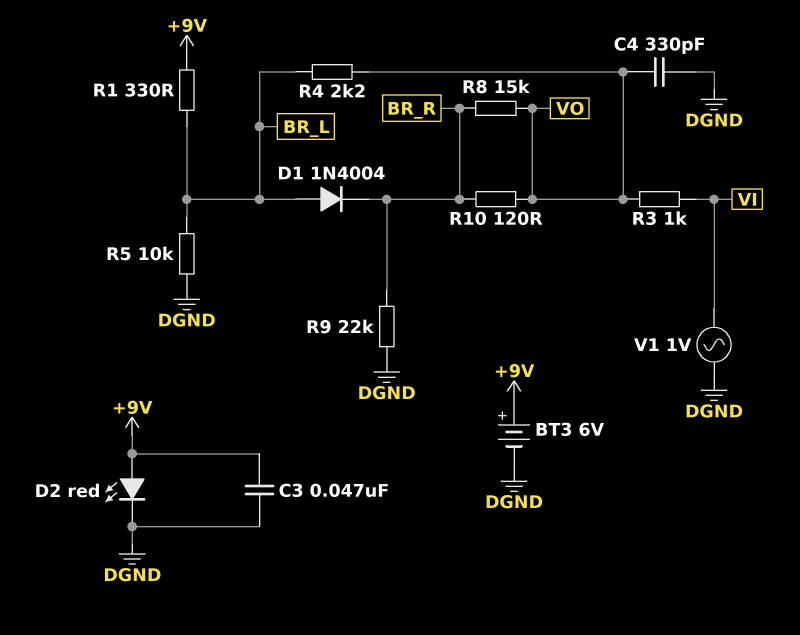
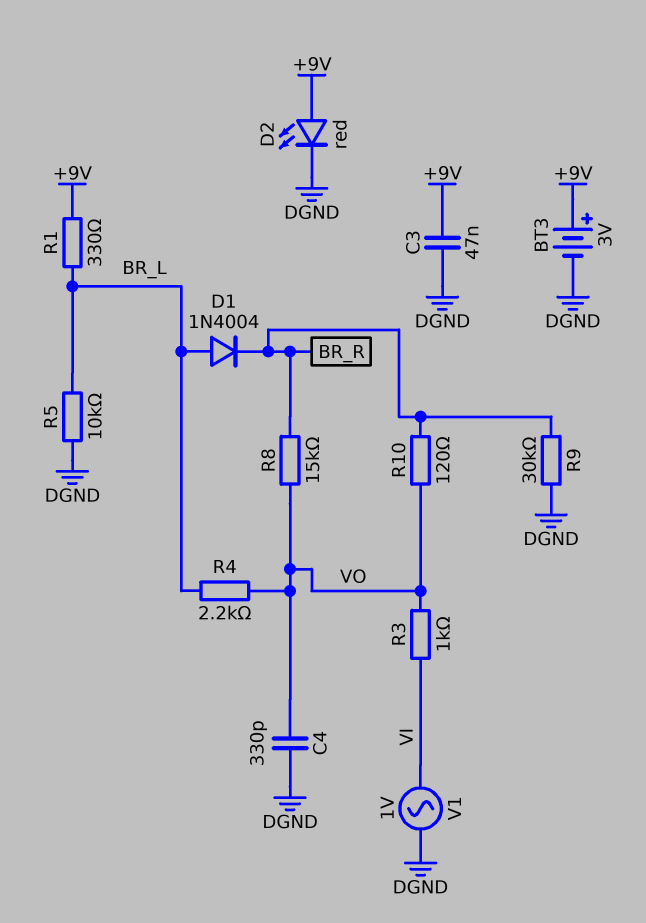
BT3: 6V (plus +9V, minus DGND) -> 3V (plus +9V, minus DGND)
R9: 22k (BR_R, DGND) -> 30k (BR_R, DGND)

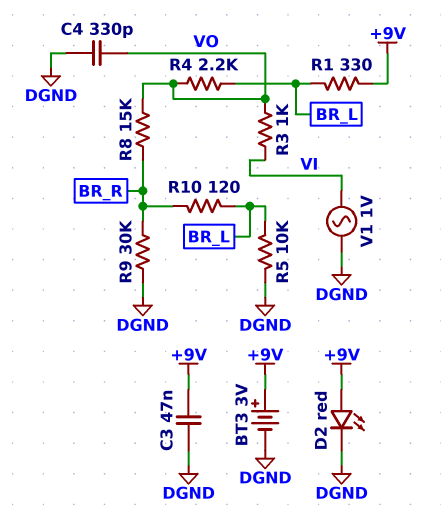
D1: diode 1N4004 (A BR_L, K BR_R) -> none
R10: 120 (BR_R, VO) -> 120 (BR_L, BR_R)

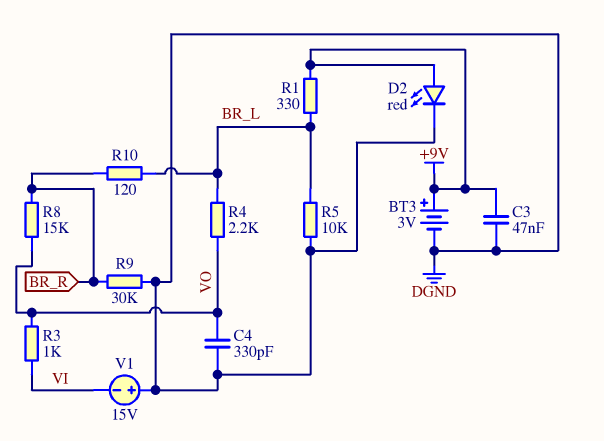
V1: AC 1V (DGND, VI) -> 15V (plus DGND, minus VI)

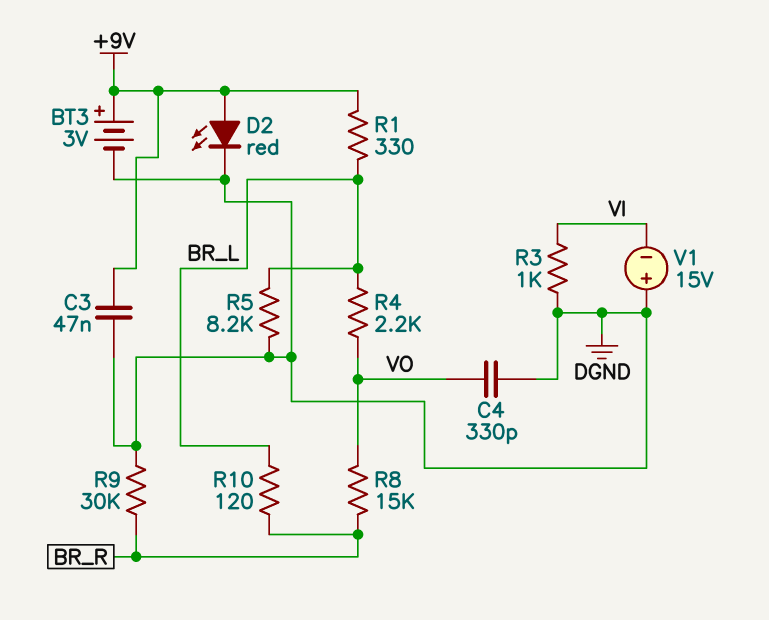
R3: 1k (VI, VO) -> 1k (DGND, VI)
R5: 10k (BR_L, DGND) -> 8.2k (BR_L, DGND)

